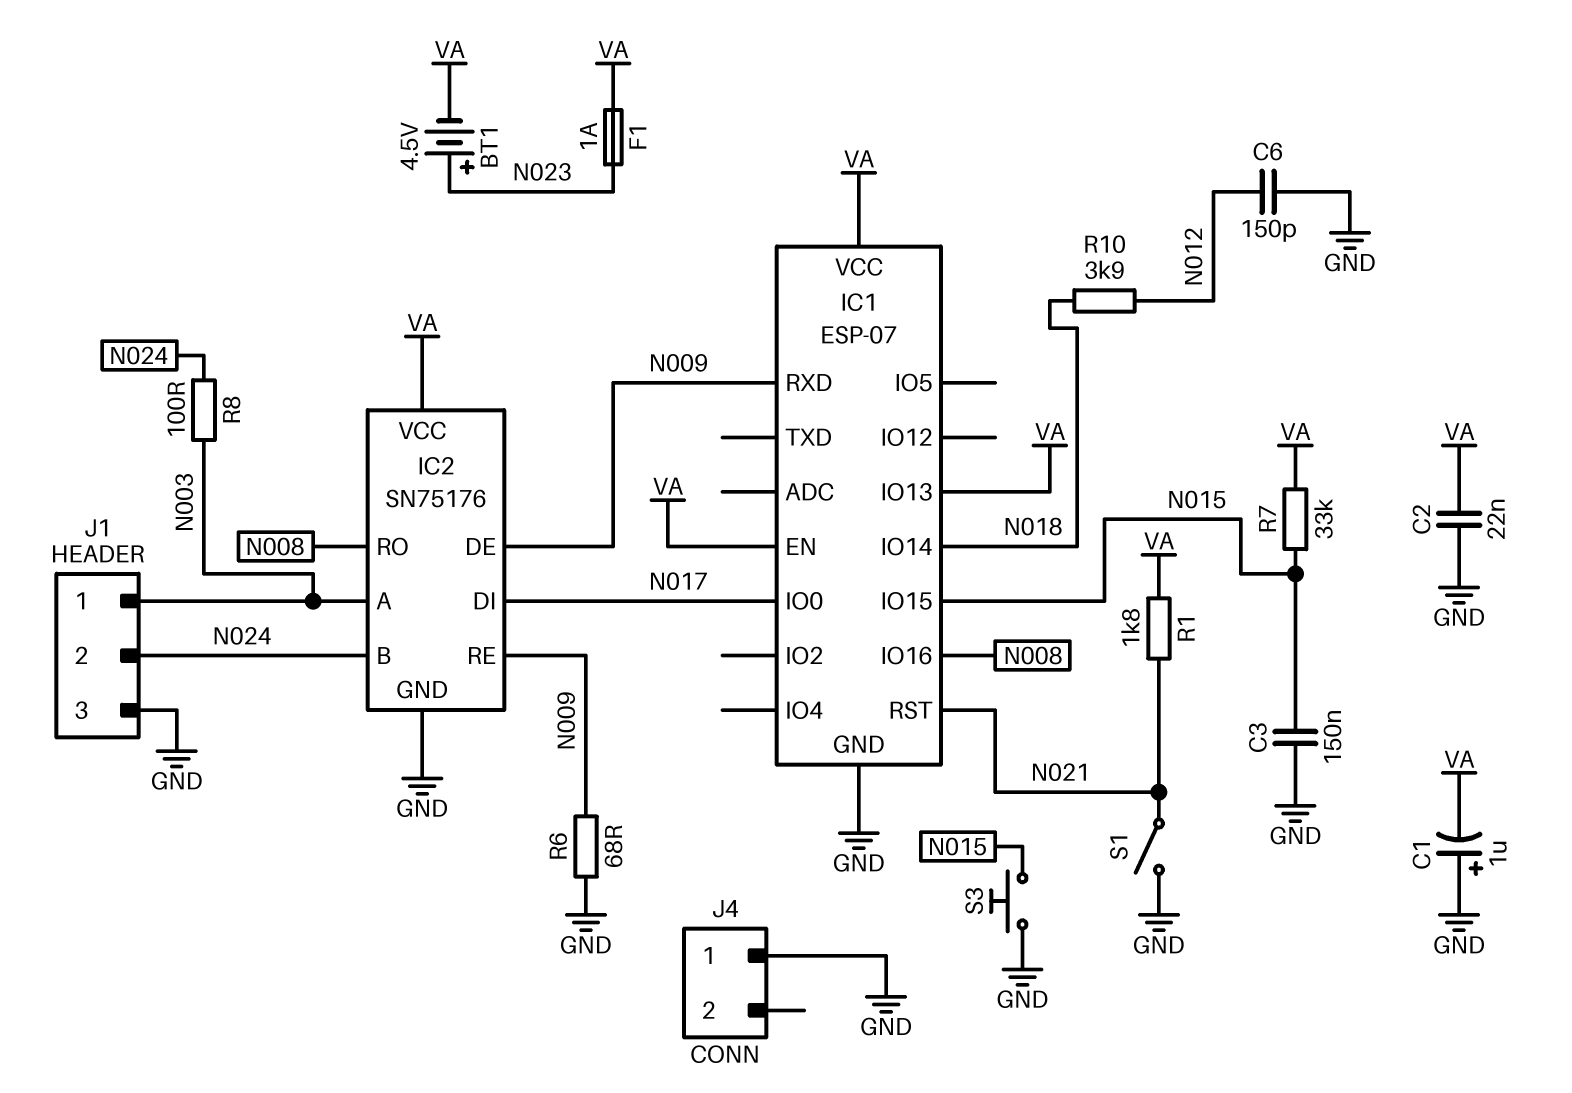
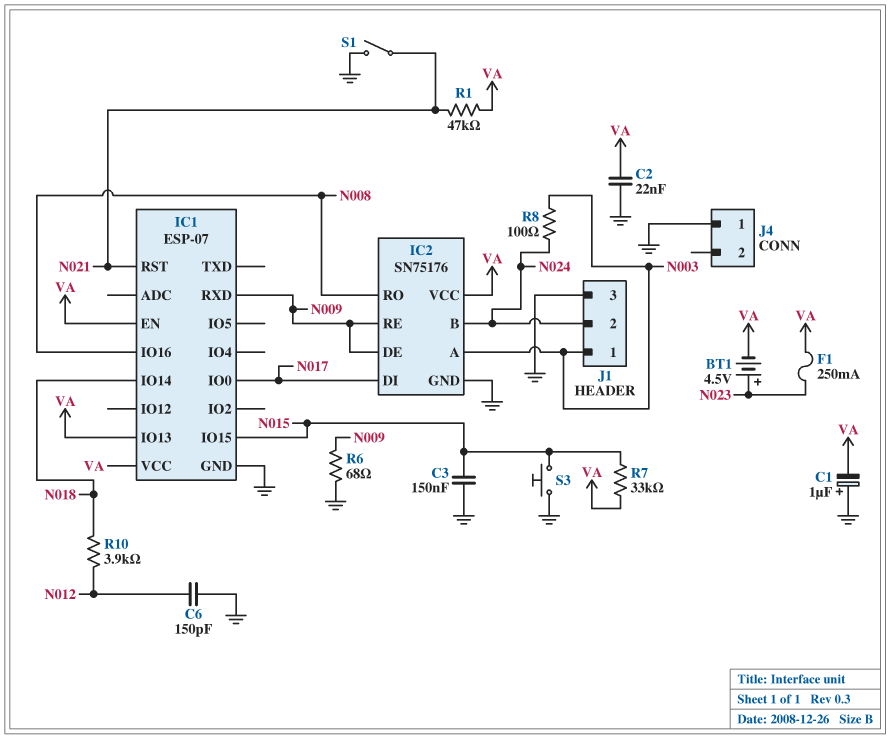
F1: 1A (N023, VA) -> 250mA (N023, VA)
R1: 1.8k (N021, VA) -> 47k (N021, VA)

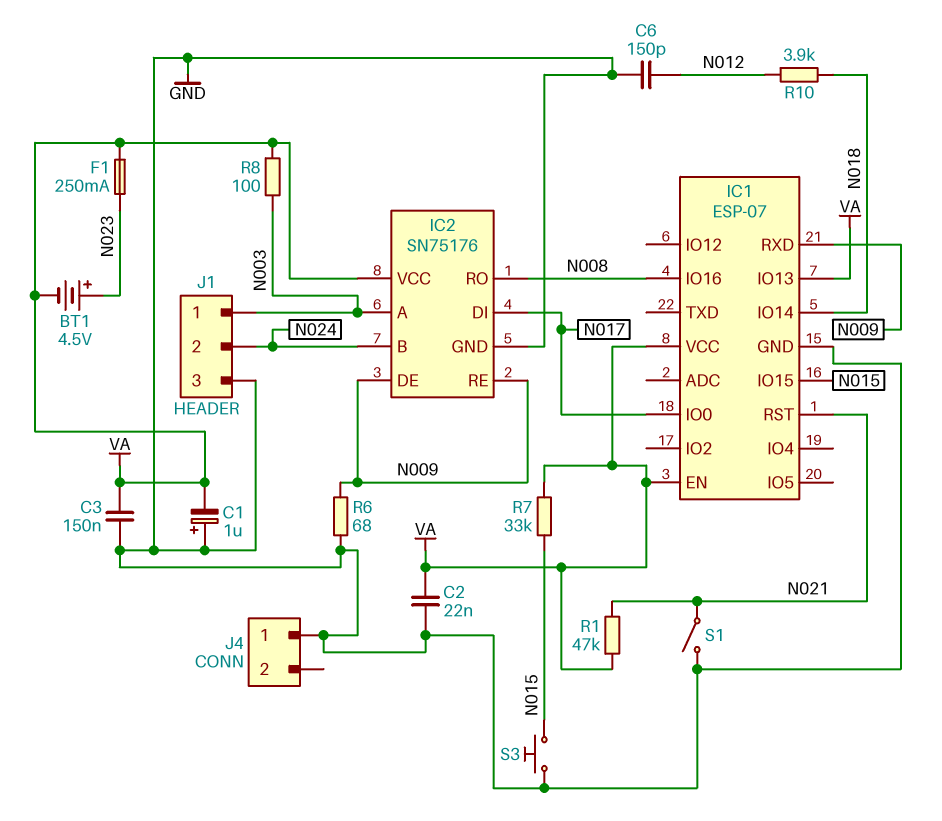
C3: 150nF (GND, N015) -> 150nF (GND, VA)
R8: 100 (N003, N024) -> 100 (N003, VA)

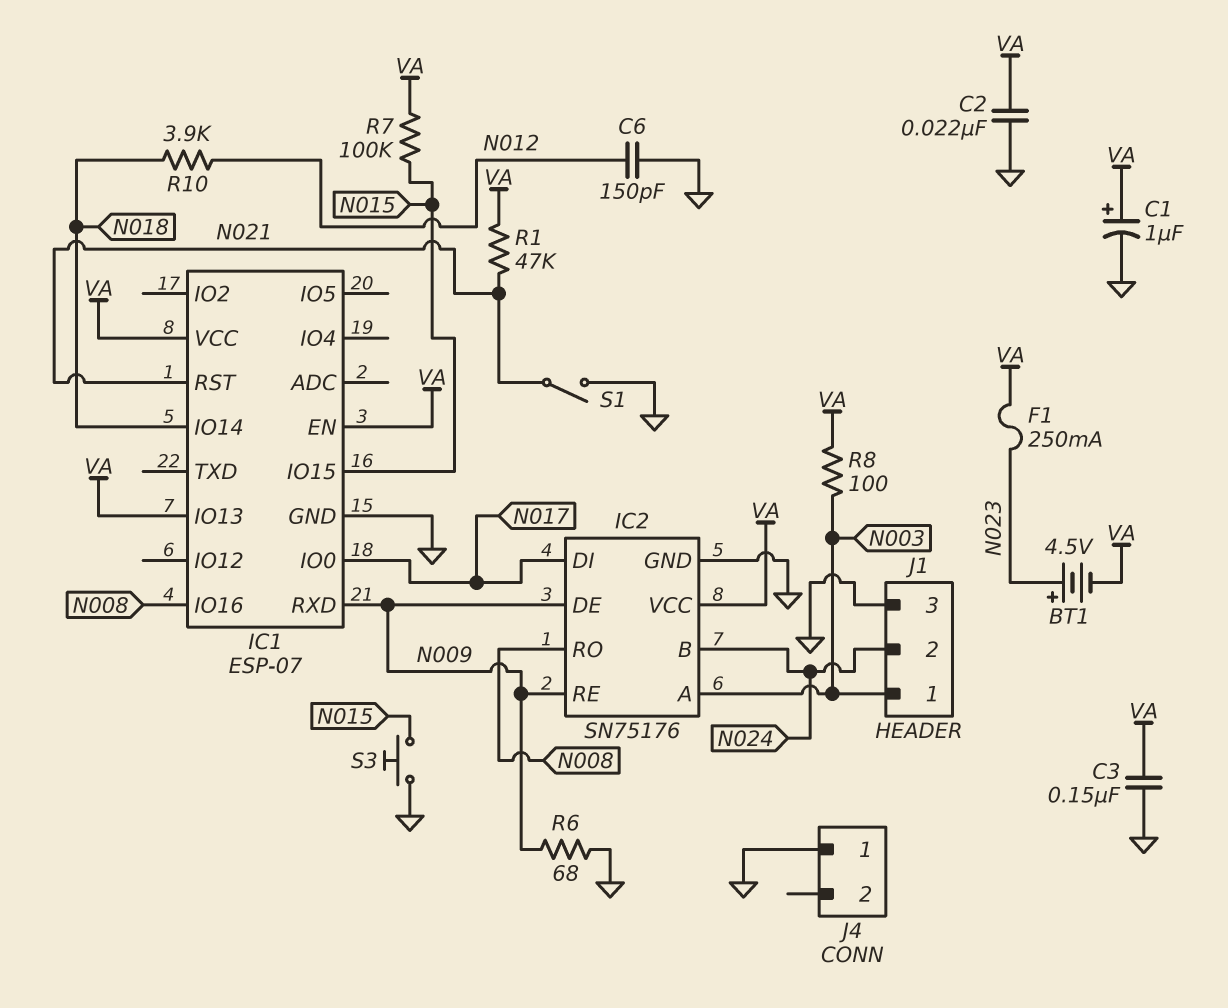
C1: 1uF (plus GND, minus VA) -> 1uF (plus VA, minus GND)
R7: 33k (N015, VA) -> 100k (N015, VA)

